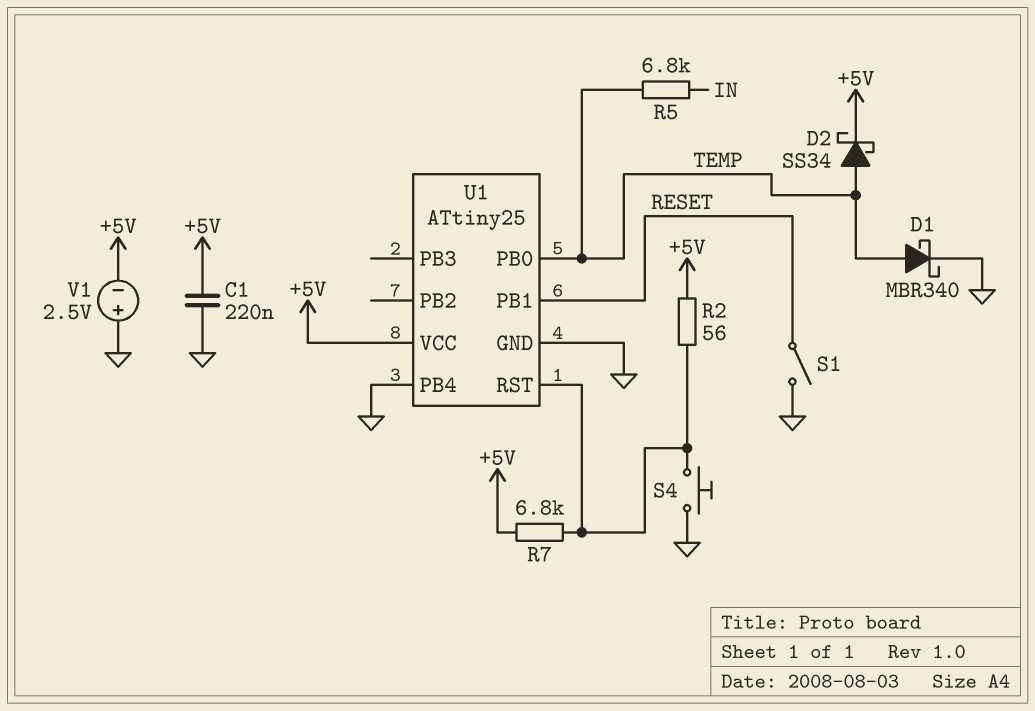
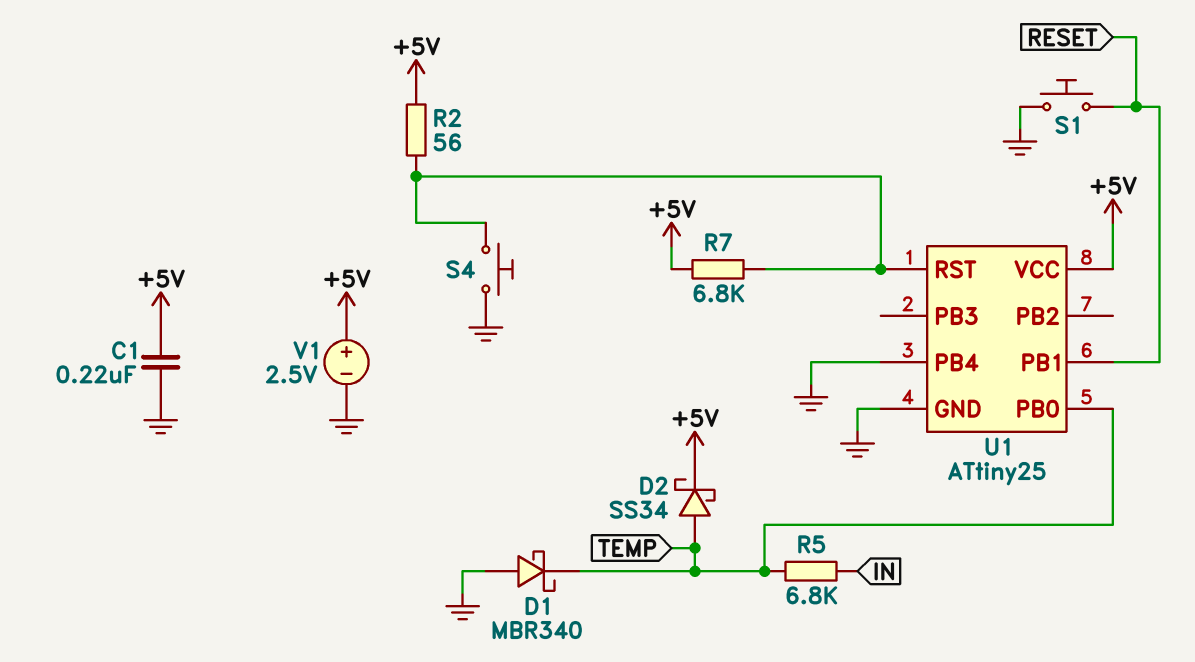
D1: schottky MBR340 (A TEMP, K GND) -> schottky MBR340 (A GND, K TEMP)
S1: switch (GND, RESET) -> button (GND, RESET)
V1: 2.5V (plus GND, minus +5V) -> 2.5V (plus +5V, minus GND)

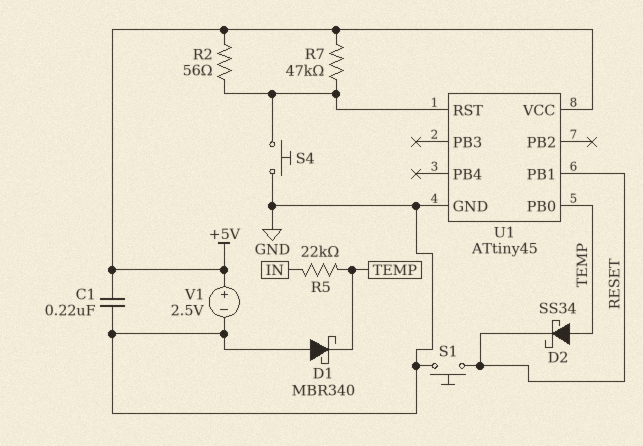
D2: schottky SS34 (A TEMP, K +5V) -> schottky SS34 (A TEMP, K RESET)
R5: 6.8k (IN, TEMP) -> 22k (IN, TEMP)
R7: 6.8k (+5V, U1/RST) -> 47k (+5V, U1/RST)
U1: ATtiny25 -> ATtiny45
U1 pin PB4: GND -> none

